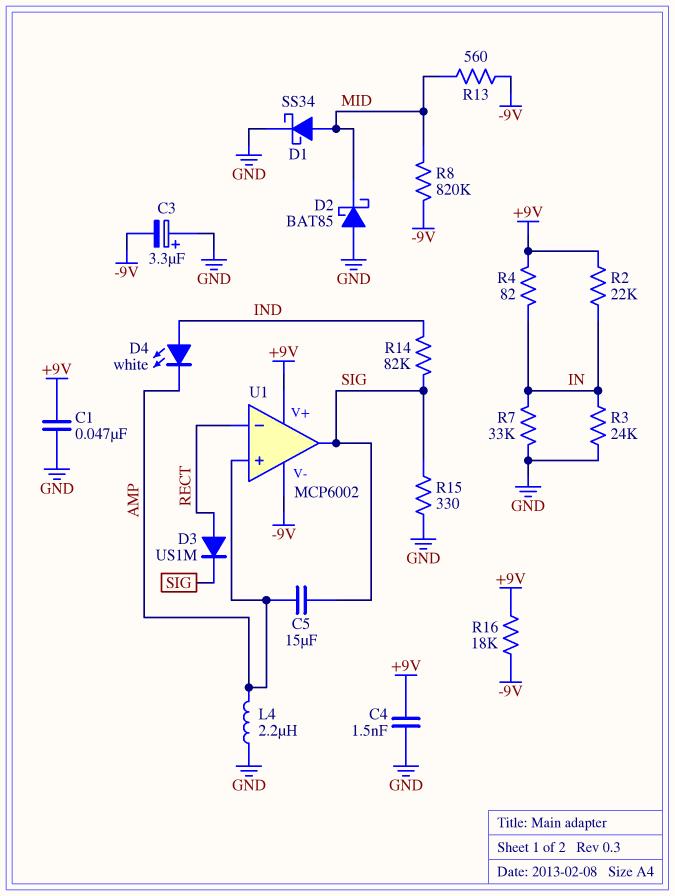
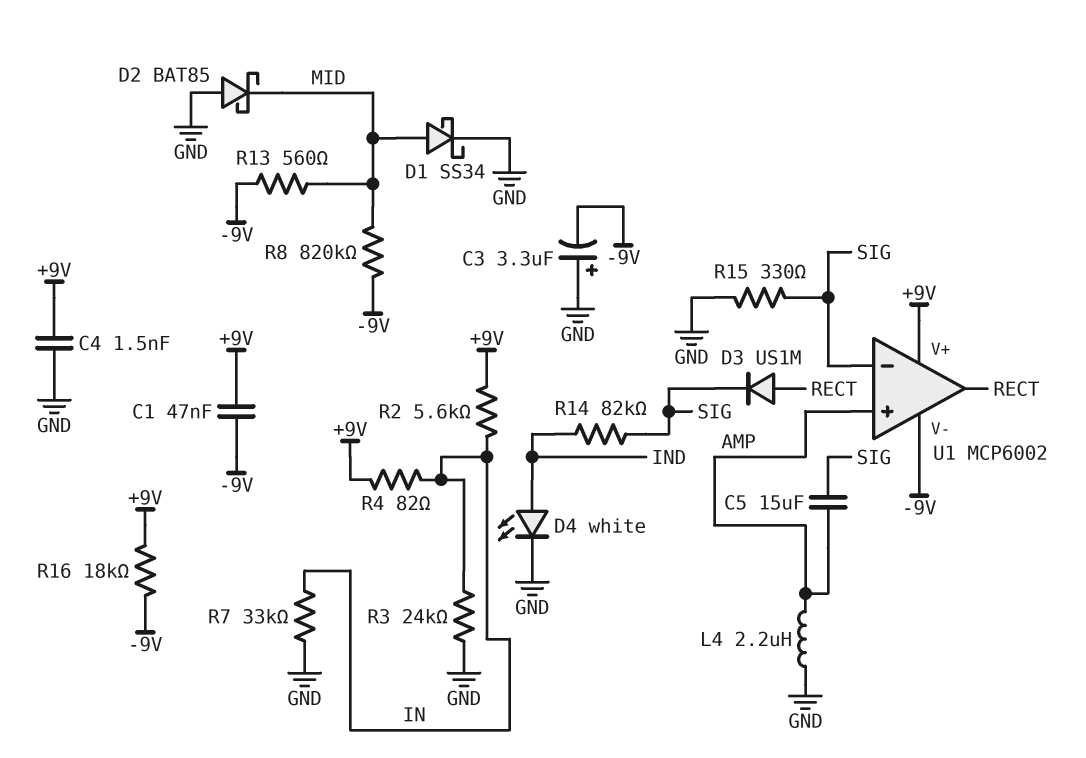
C1: 47nF (+9V, GND) -> 47nF (+9V, -9V)
D4: LED white (A IND, K AMP) -> LED white (A IND, K GND)
R2: 22k (+9V, IN) -> 5.6k (+9V, IN)
U1 pin in-: RECT -> SIG
U1 pin out: SIG -> RECT

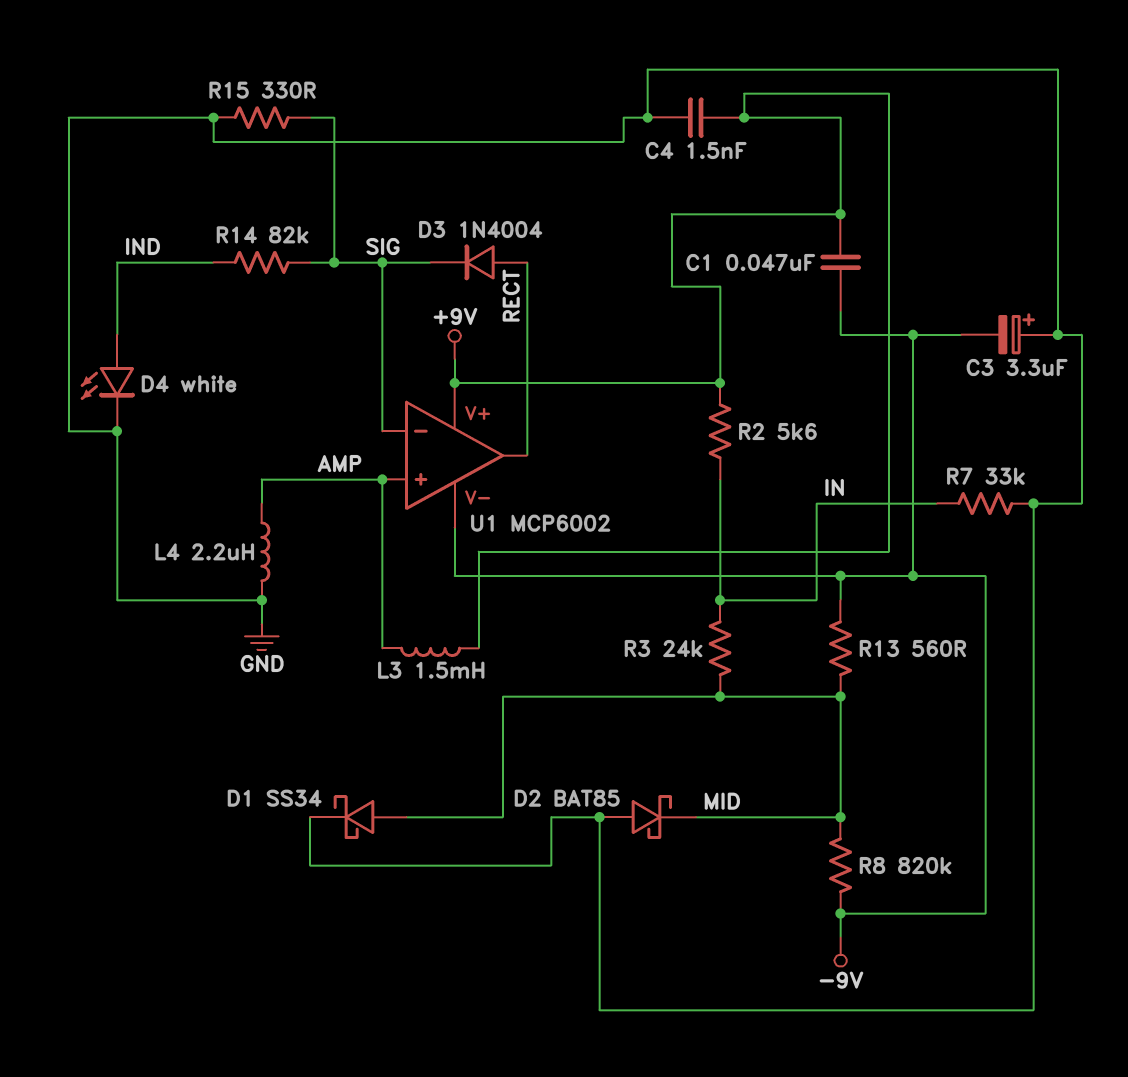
C5: 15uF (AMP, SIG) -> none
D3: diode US1M (A RECT, K SIG) -> diode 1N4004 (A RECT, K SIG)
L3: none -> 1.5mH (+9V, AMP)
R3: 24k (GND, IN) -> 24k (IN, MID)
R4: 82 (+9V, IN) -> none
R16: 18k (+9V, -9V) -> none

